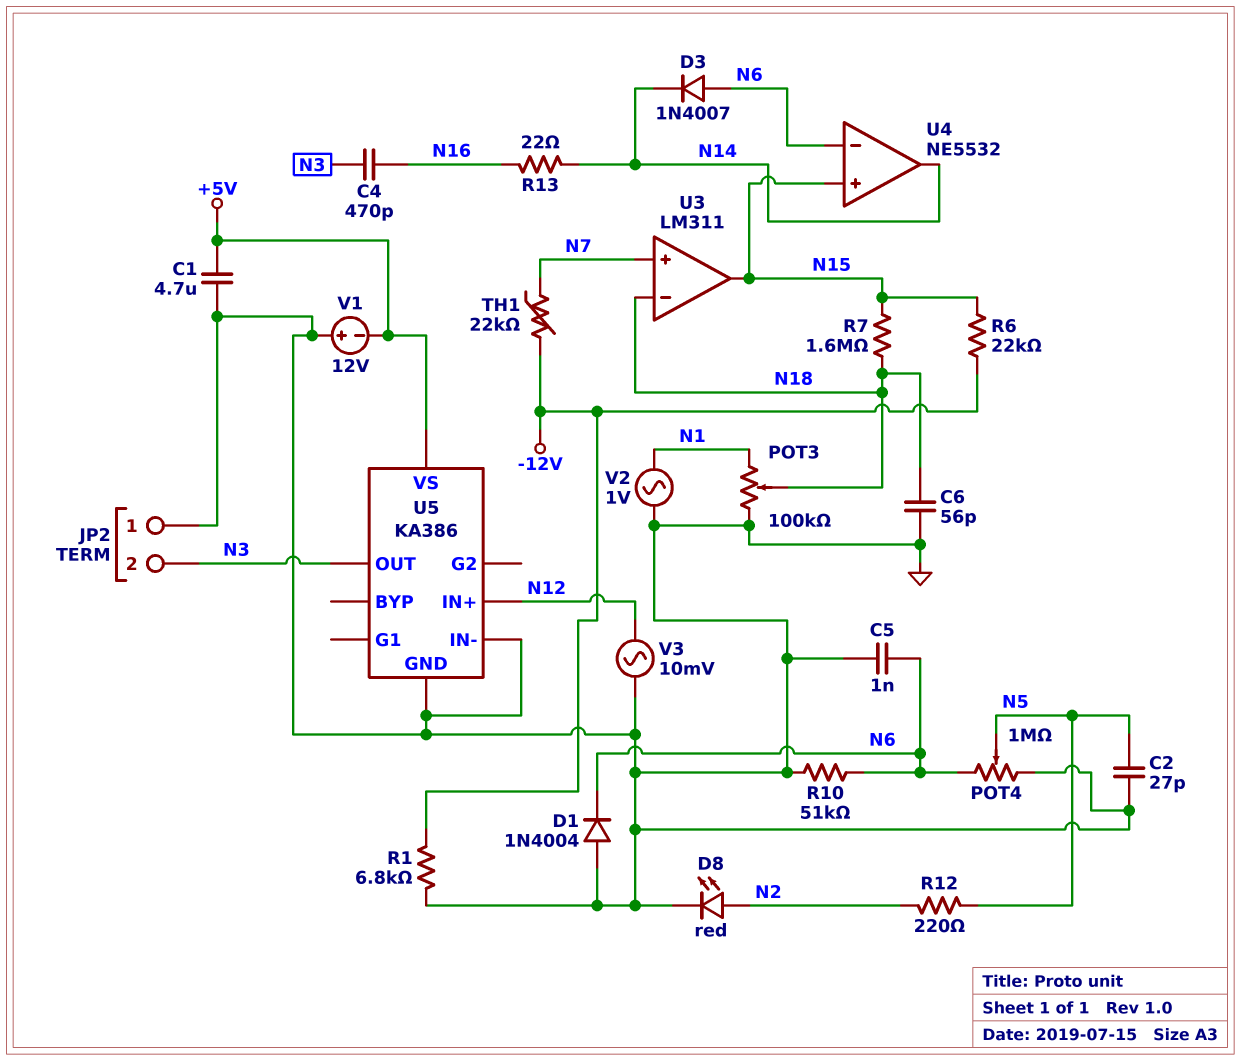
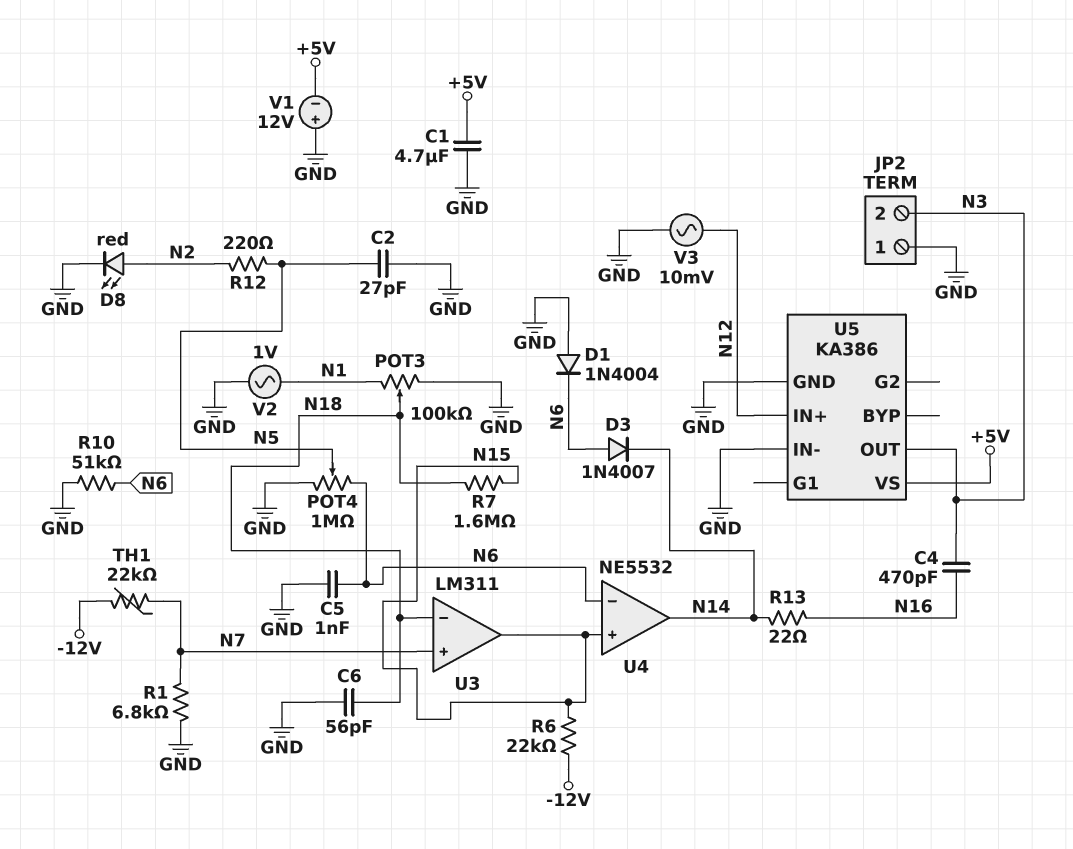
R1: 6.8k (-12V, GND) -> 6.8k (GND, N7)

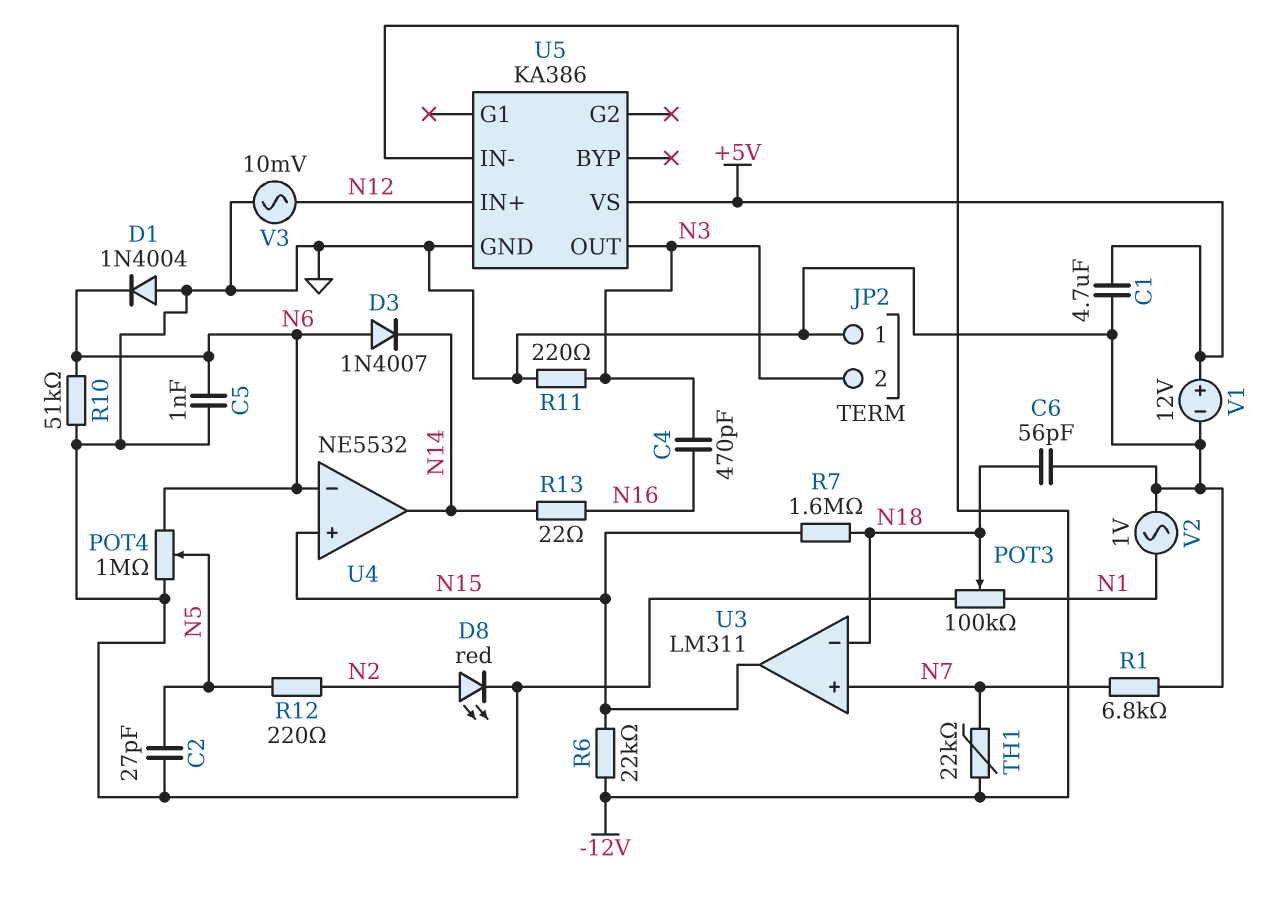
R11: none -> 220 (GND, N3)
U5 pin IN-: GND -> -12V
V1: 12V (plus GND, minus +5V) -> 12V (plus +5V, minus GND)

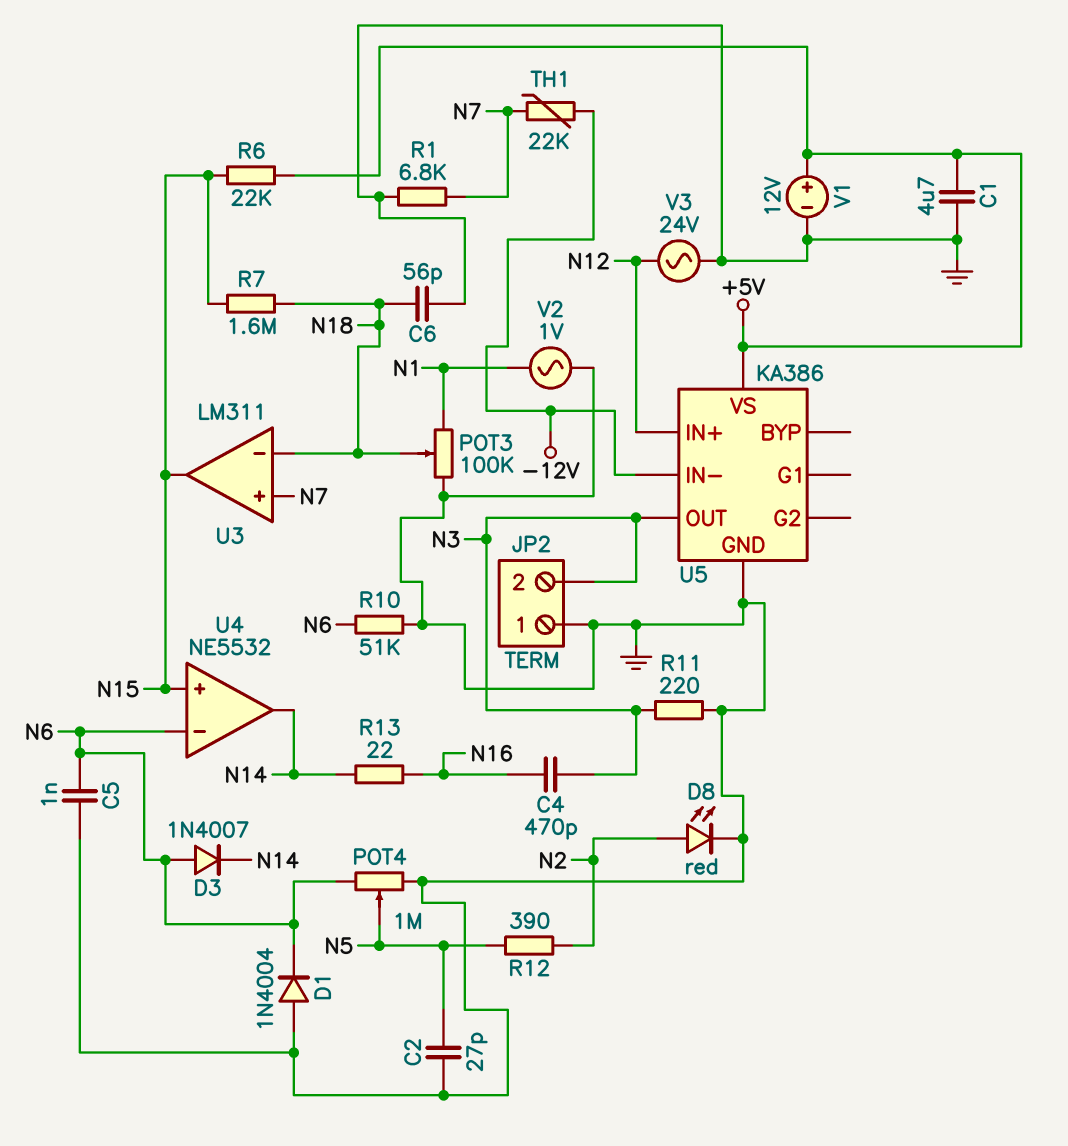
R6: 22k (-12V, N15) -> 22k (+5V, N15)
R12: 220 (N2, N5) -> 390 (N2, N5)
V3: AC 10mV (GND, N12) -> AC 24V (GND, N12)

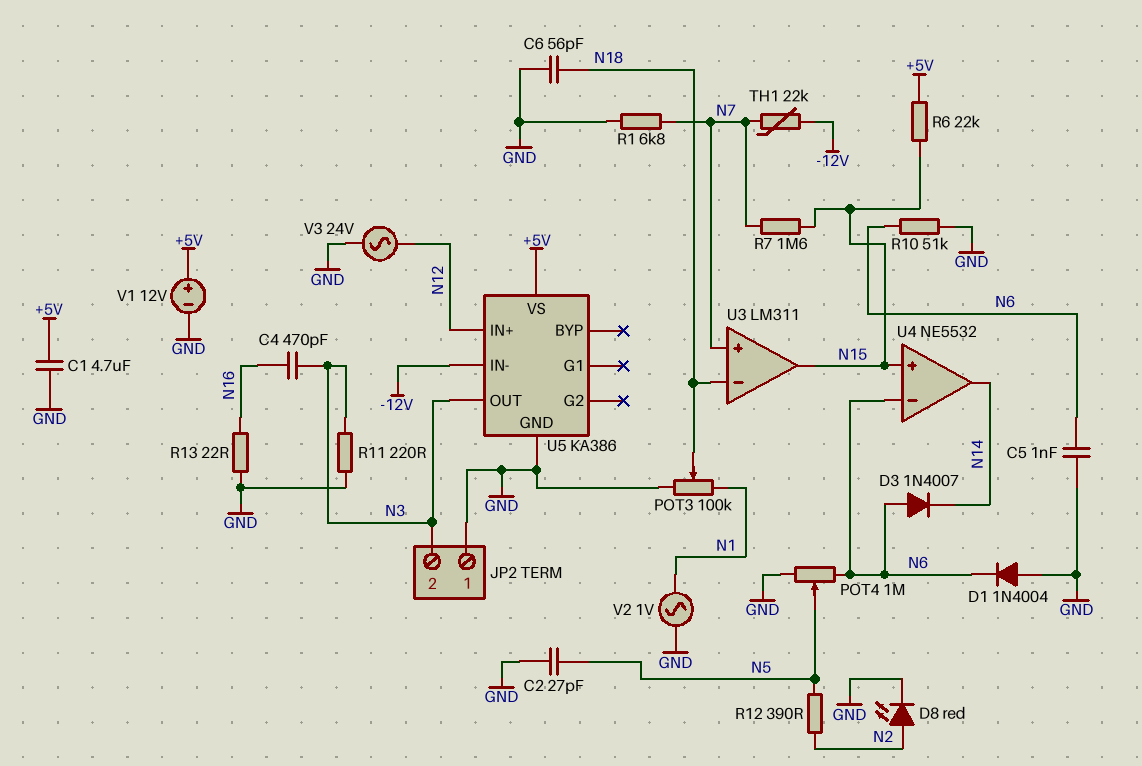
R7: 1.6M (N15, N18) -> 1.6M (N7, N15)
R13: 22 (N14, N16) -> 22 (GND, N16)

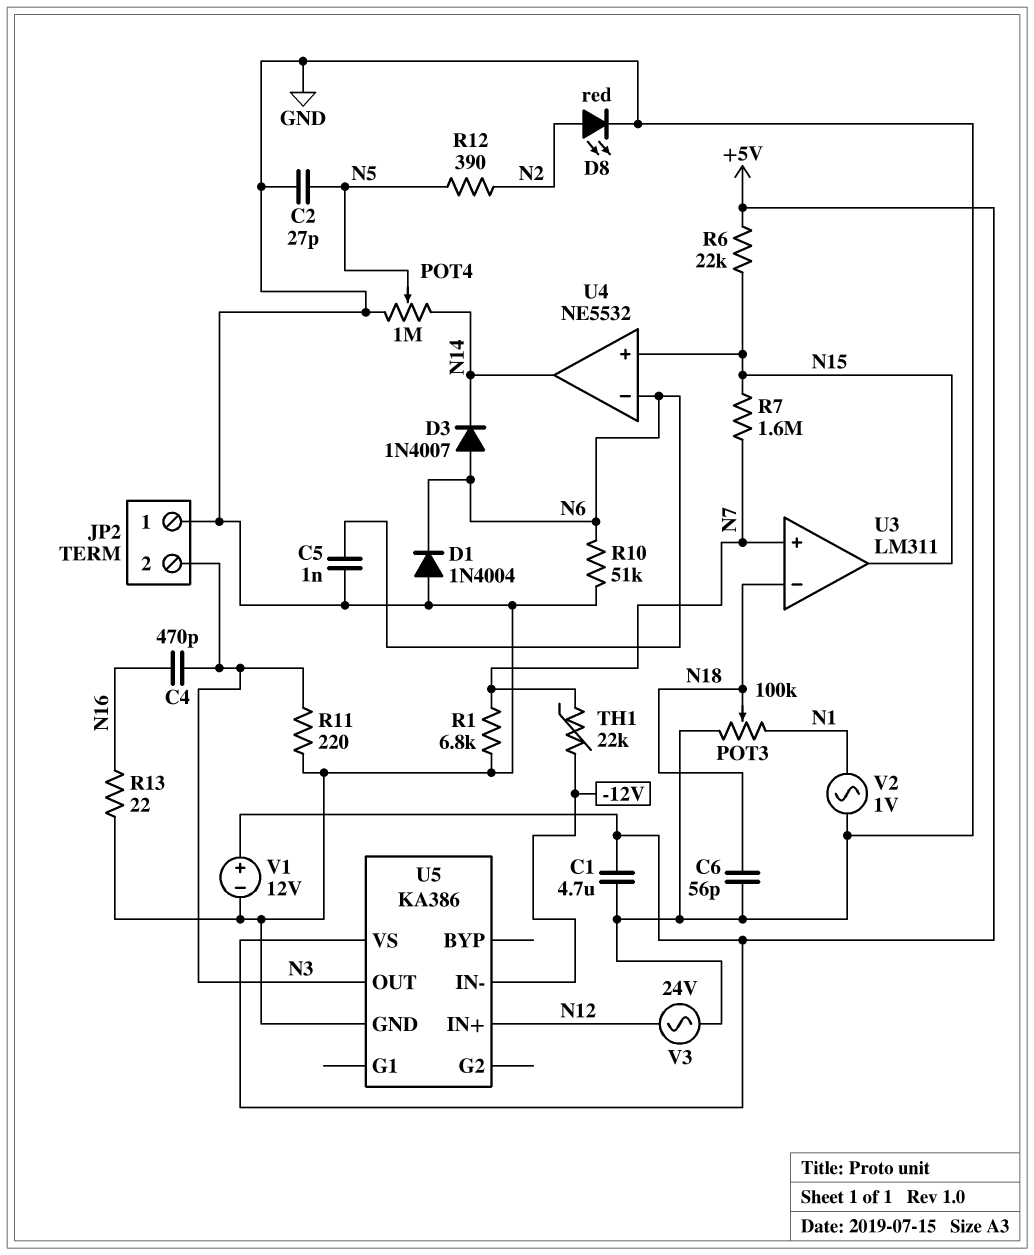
POT4: 1M (GND, N6, wiper N5) -> 1M (GND, N14, wiper N5)

